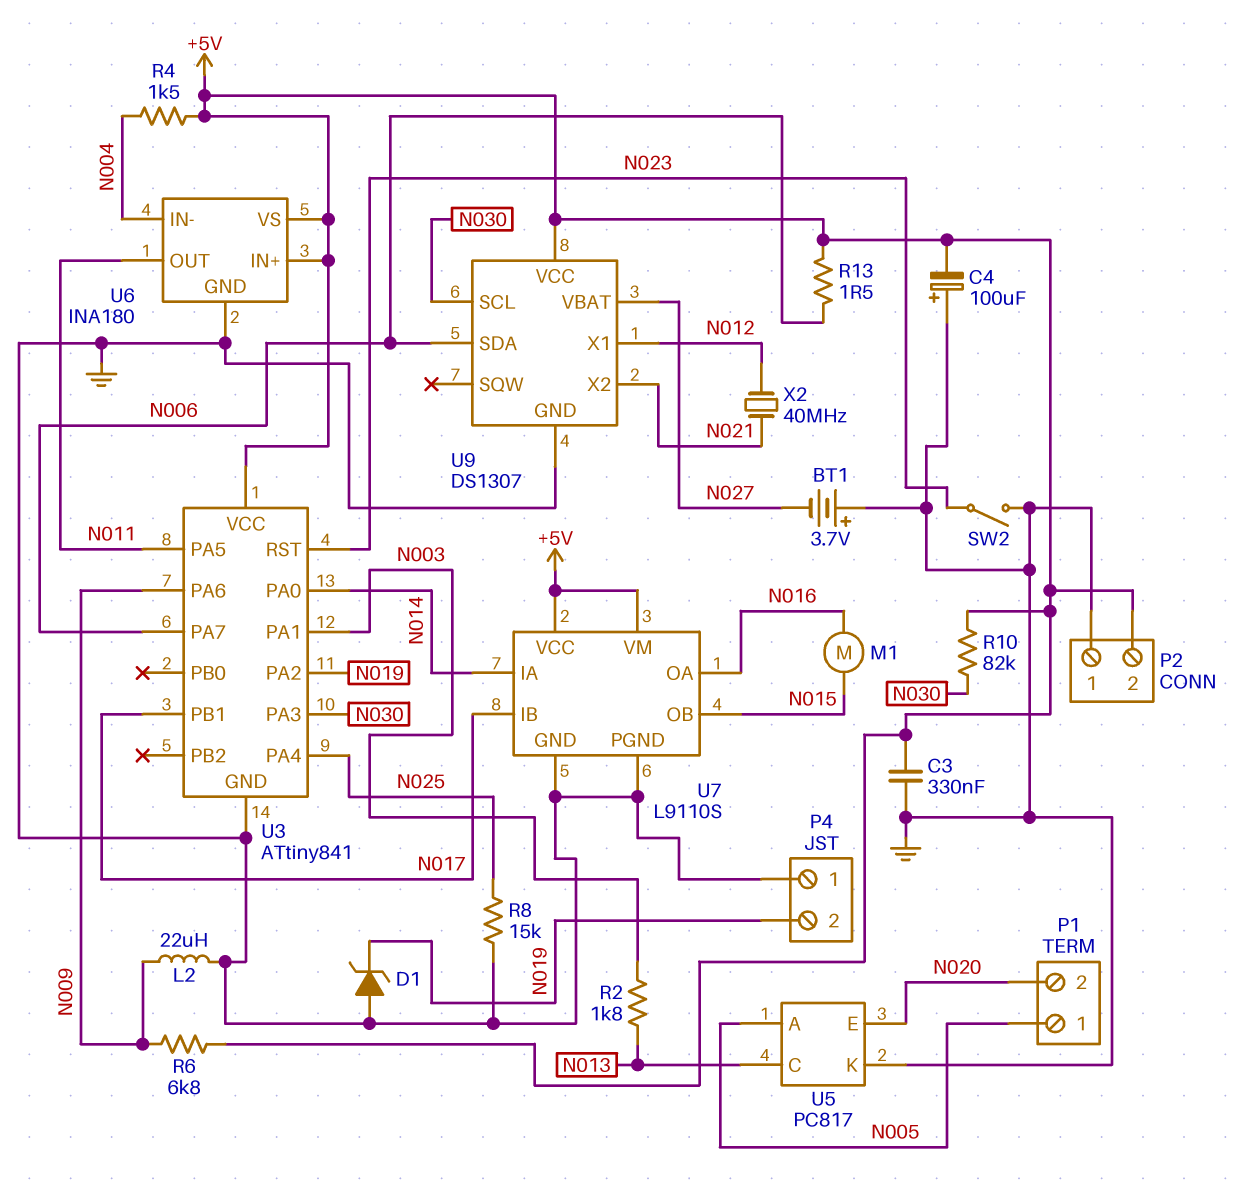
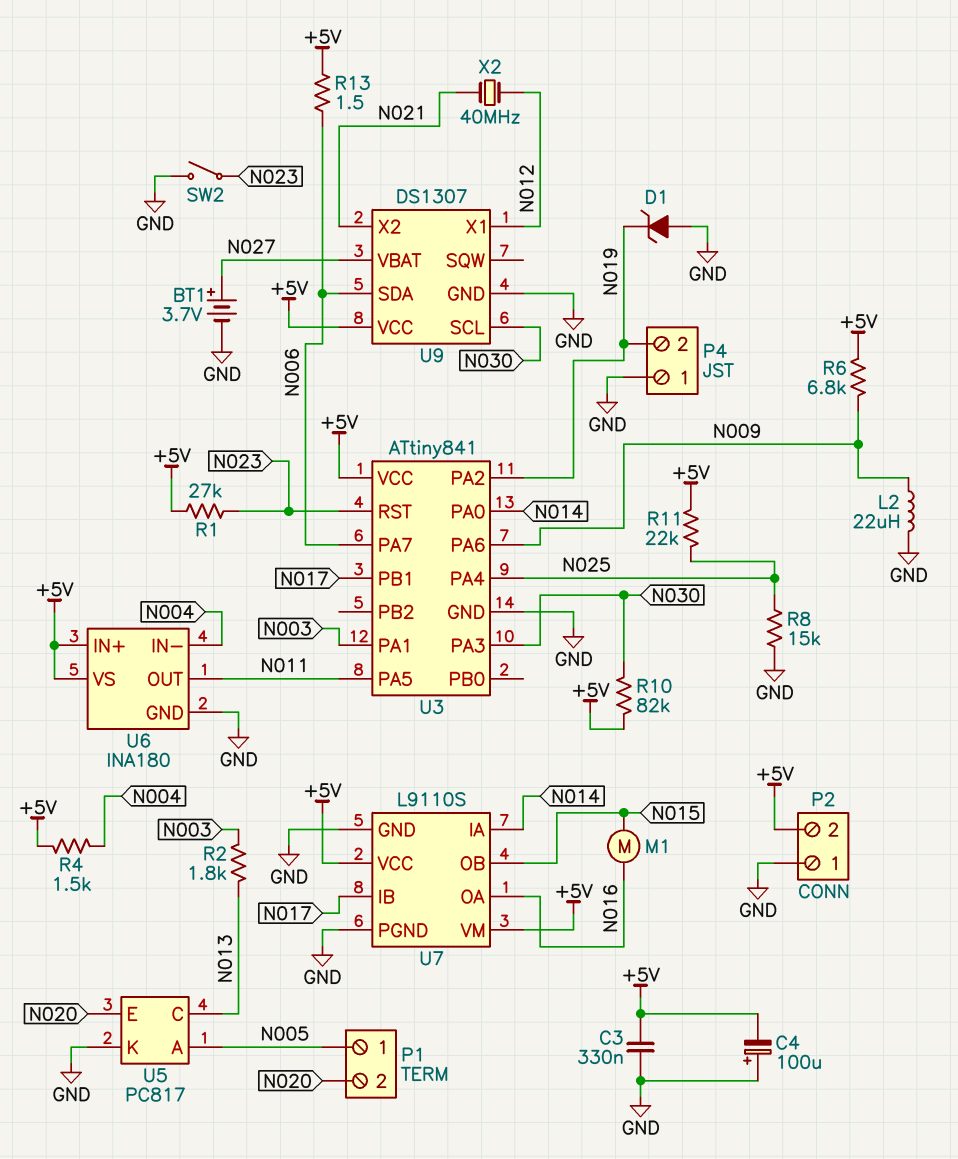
BT1: 3.7V (plus GND, minus N027) -> 3.7V (plus N027, minus GND)
R1: none -> 27k (+5V, N023)
R11: none -> 22k (+5V, N025)

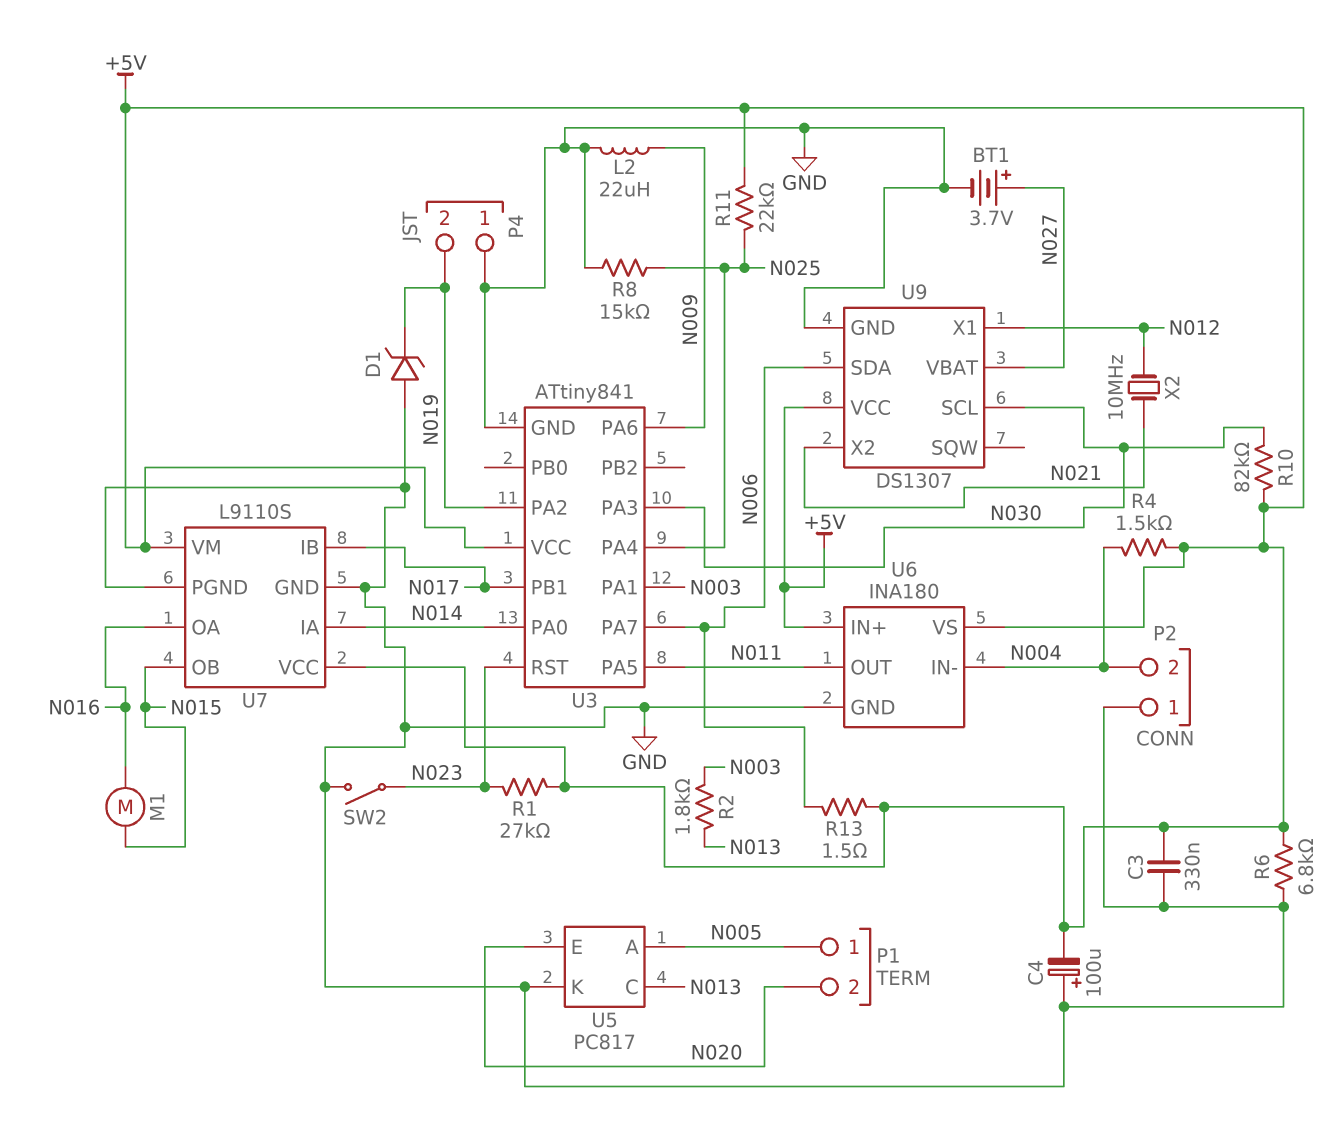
P2 pin 2: +5V -> N004
R6: 6.8k (+5V, N009) -> 6.8k (+5V, GND)
X2: 40MHz (N012, N021) -> 10MHz (N012, N021)

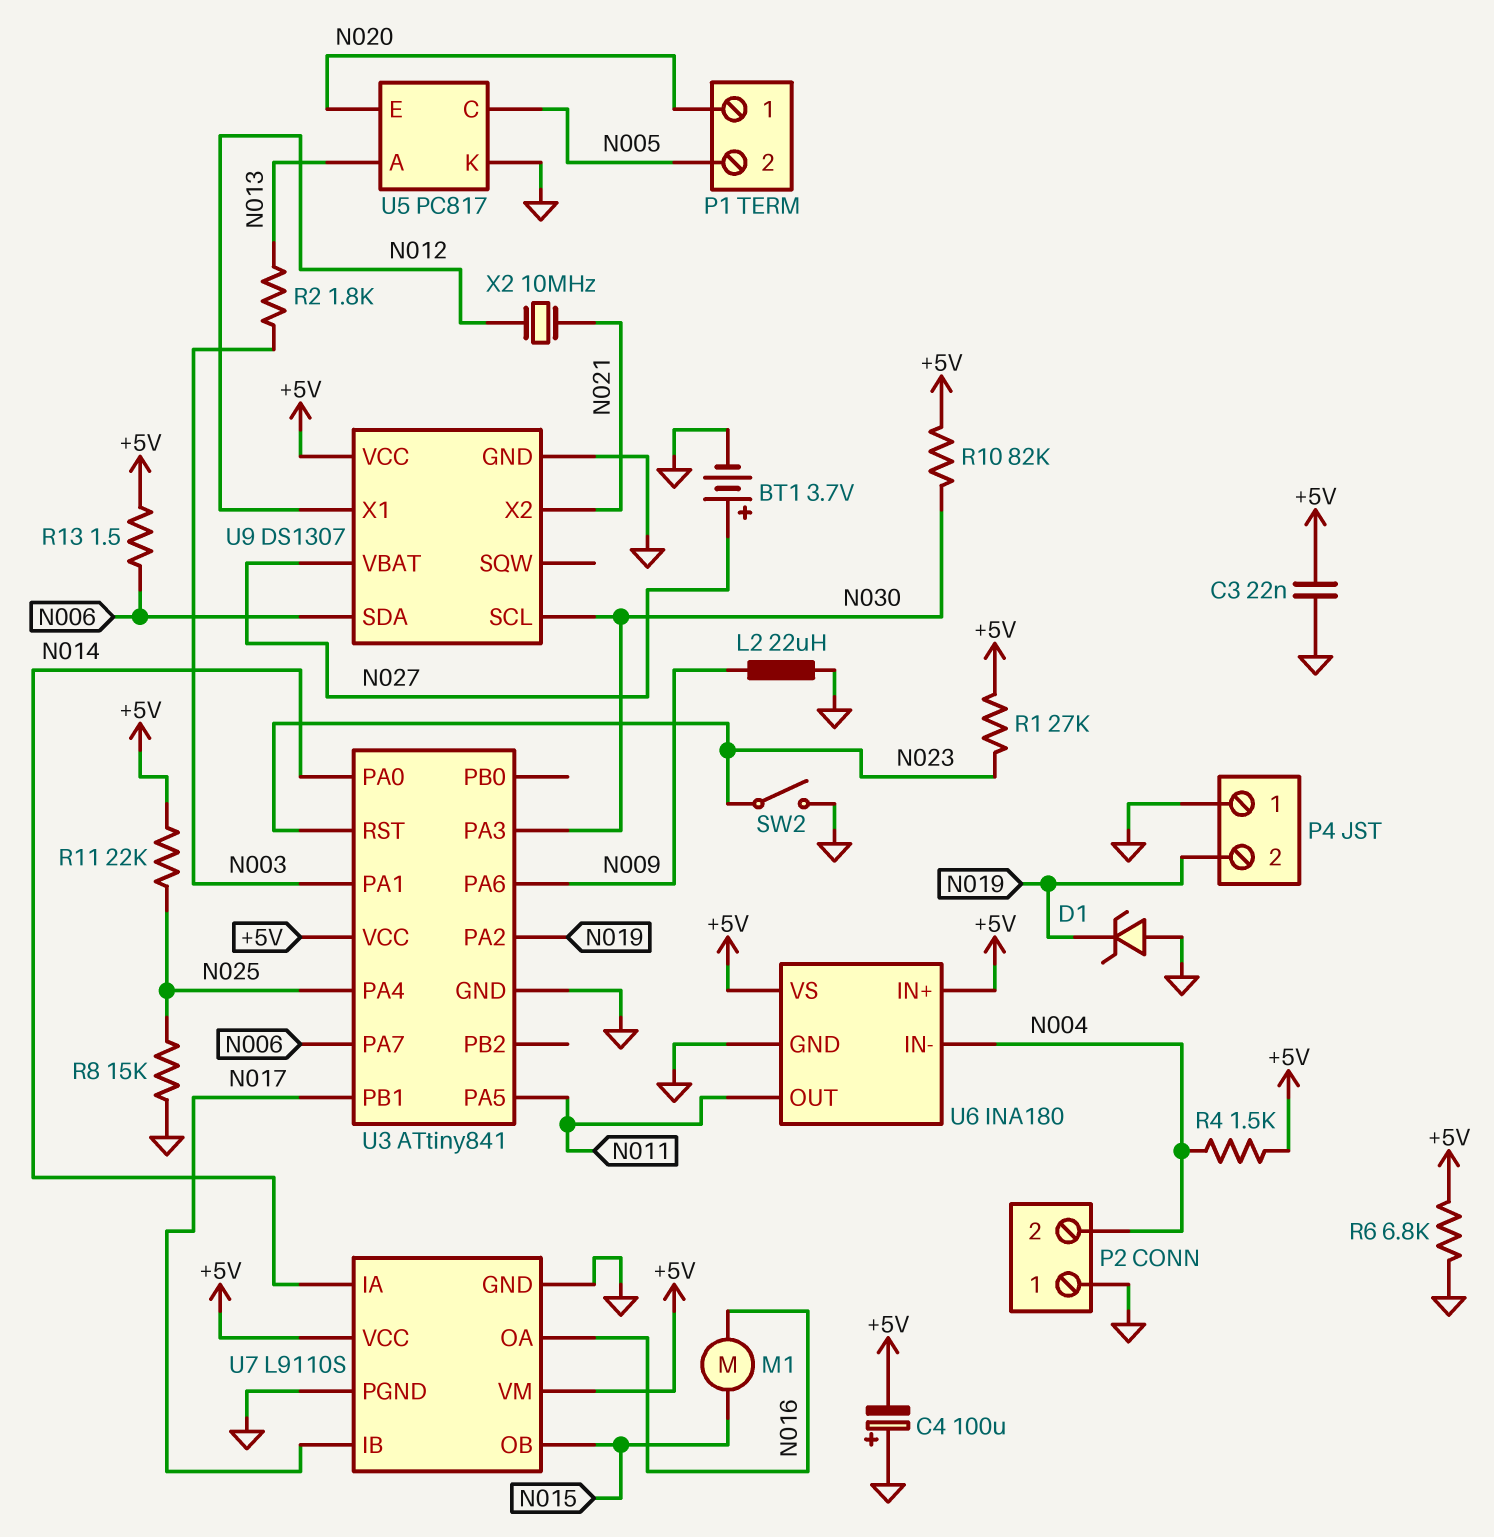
C3: 330nF (+5V, GND) -> 22nF (+5V, GND)
P1 pin 1: N005 -> N020
P1 pin 2: N020 -> N005
U5 pin A: N005 -> N013
U5 pin C: N013 -> N005

